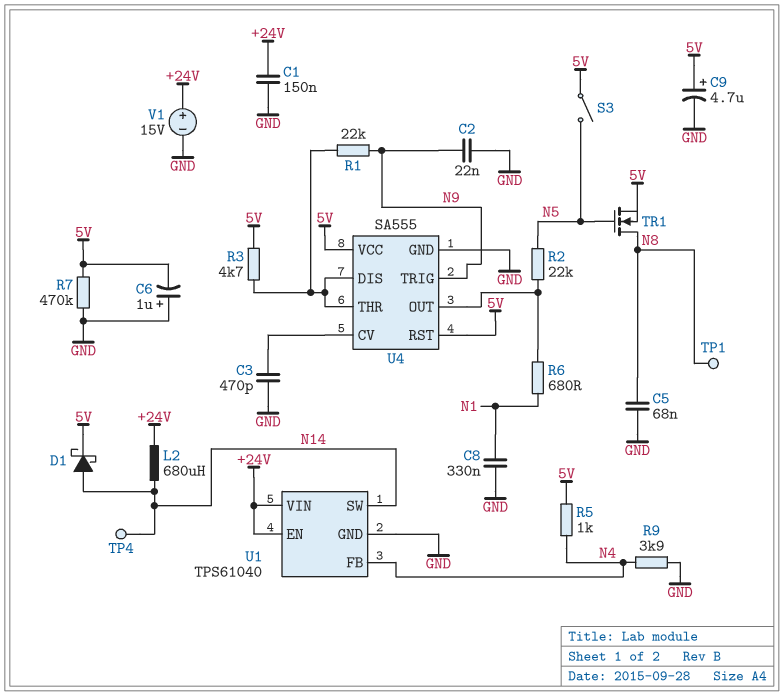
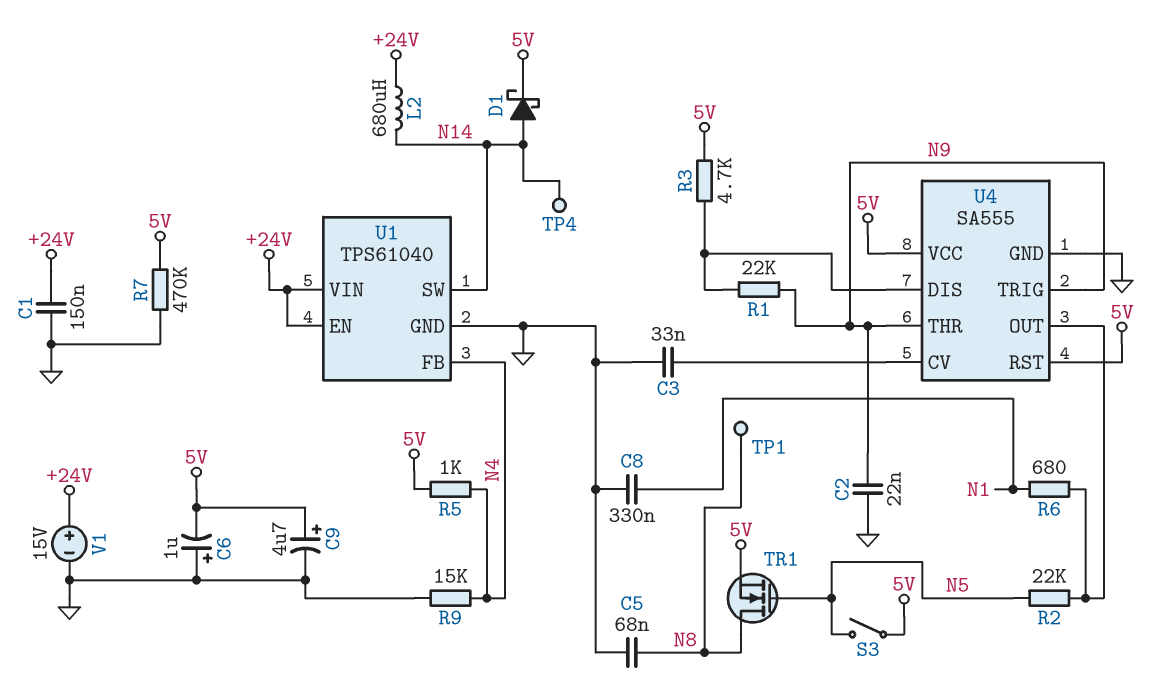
C3: 470pF (GND, U4/CV) -> 33nF (GND, U4/CV)
R9: 3.9k (GND, N4) -> 15k (GND, N4)
U4 pin THR: U4/DIS -> N9

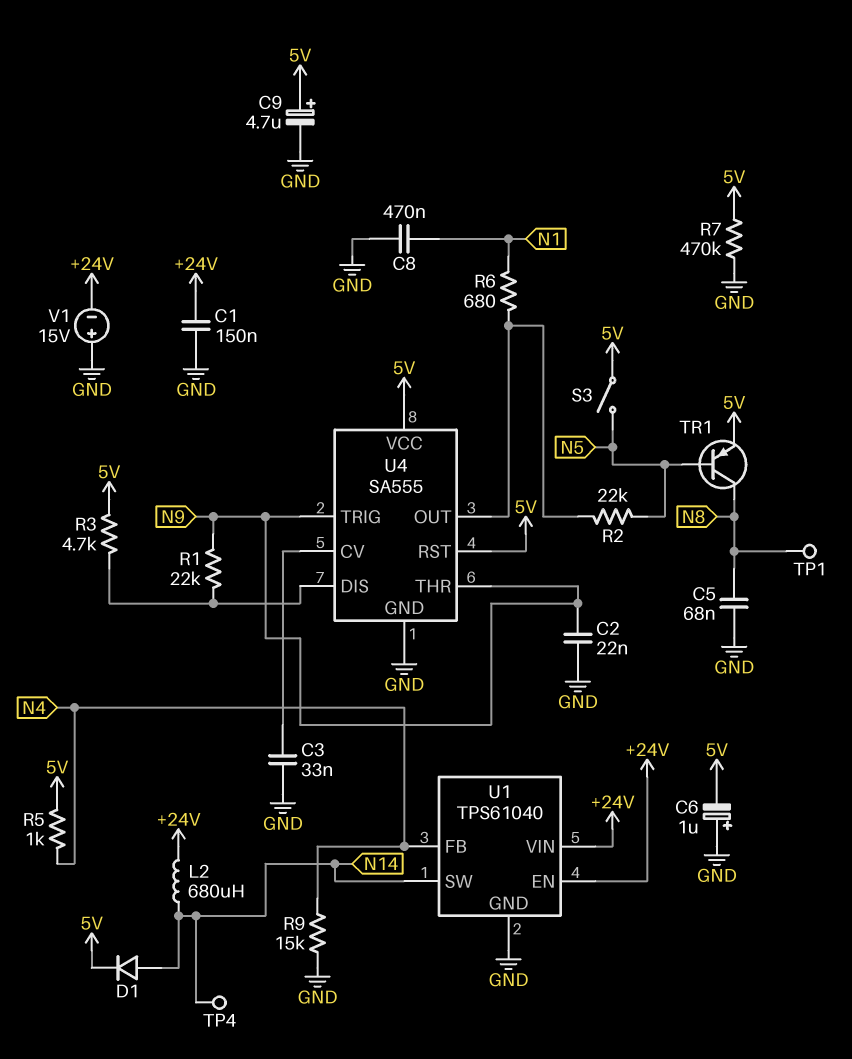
C8: 330nF (GND, N1) -> 470nF (GND, N1)
D1: schottky (A N14, K 5V) -> diode (A N14, K 5V)
TR1: NMOS (G N5, D N8, S 5V) -> PNP (B N5, C N8, E 5V)
V1: 15V (plus +24V, minus GND) -> 15V (plus GND, minus +24V)

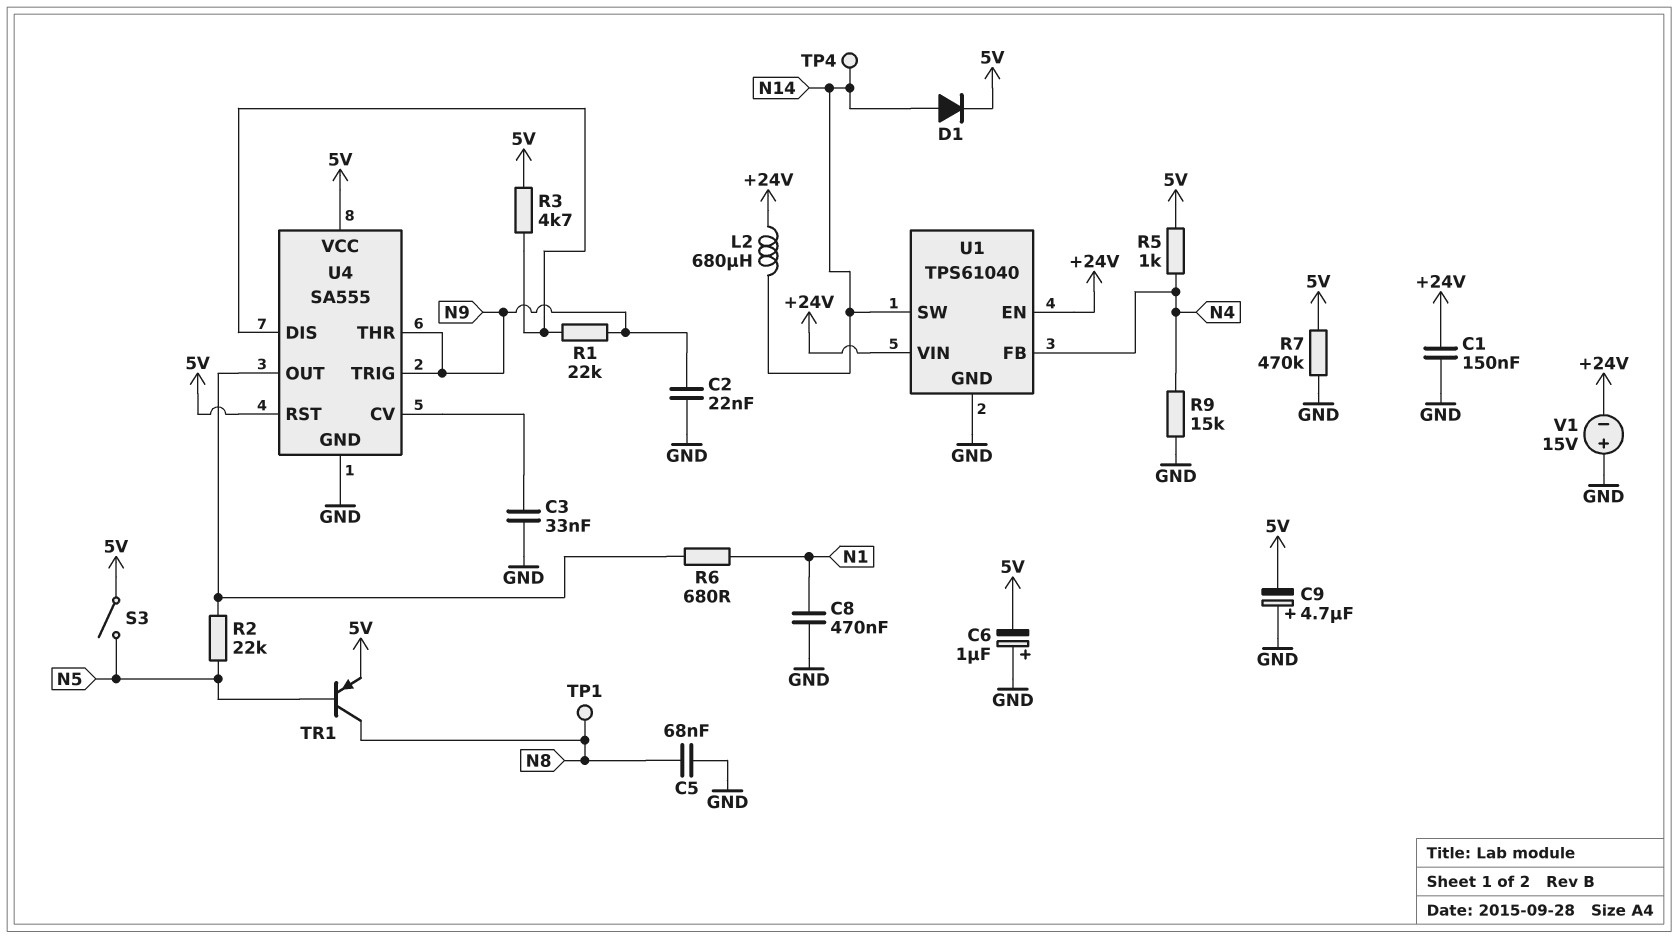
C9: 4.7uF (plus 5V, minus GND) -> 4.7uF (plus GND, minus 5V)

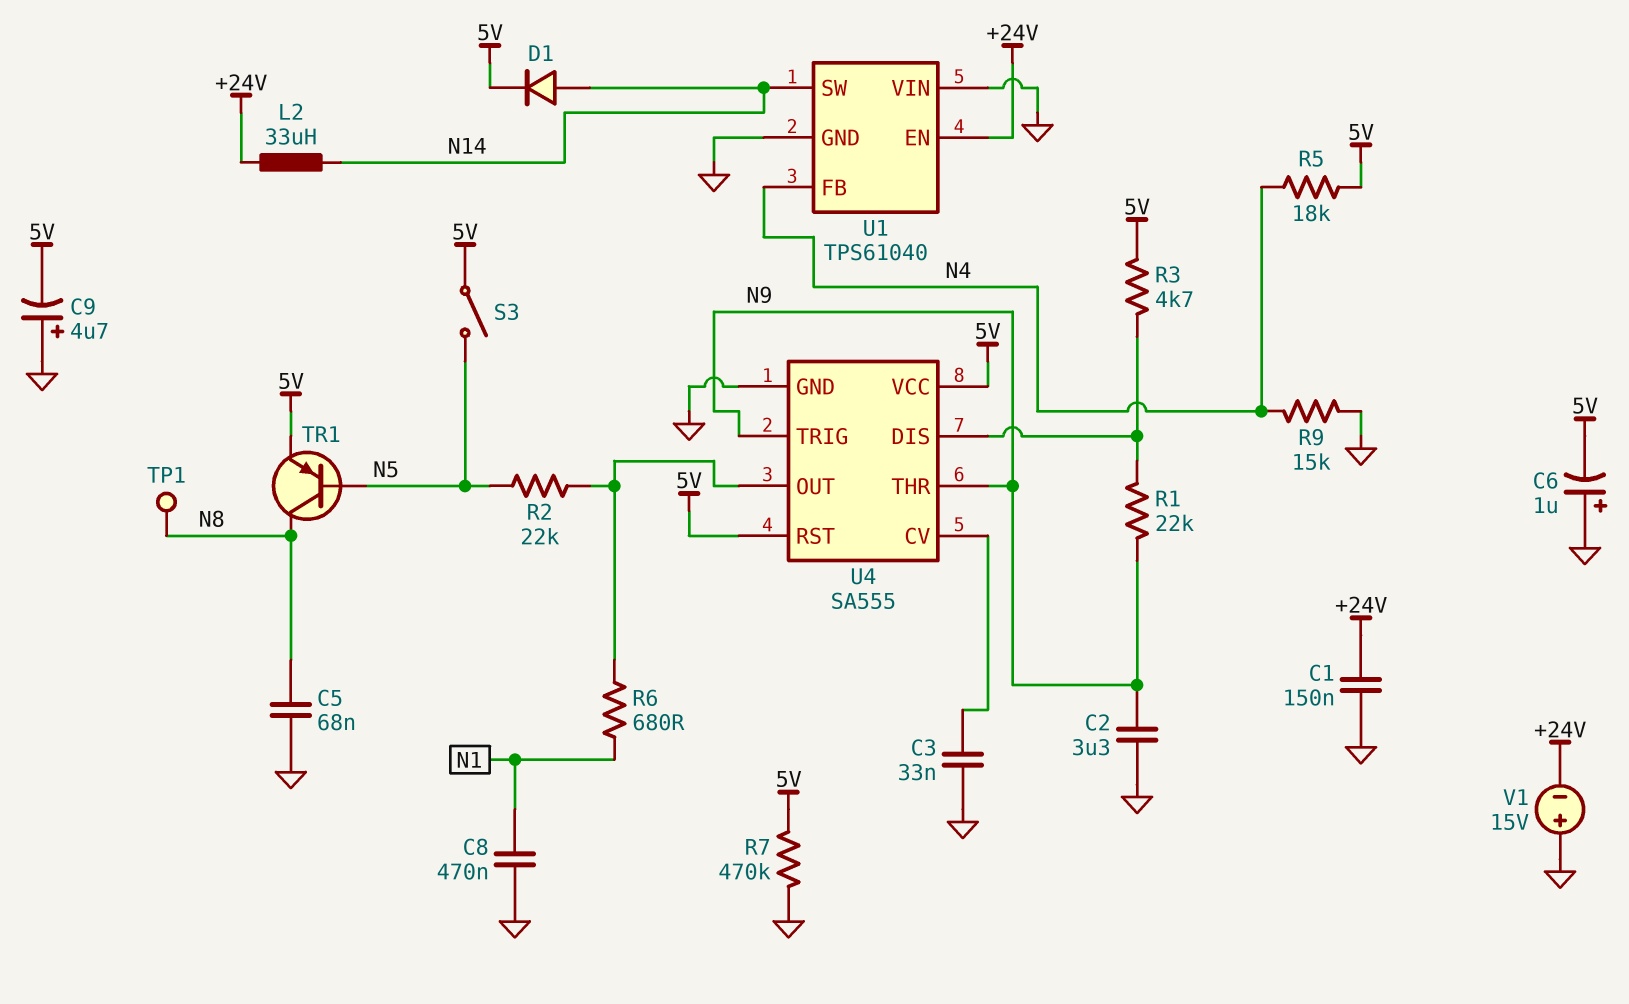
C2: 22nF (GND, N9) -> 3.3uF (GND, N9)
L2: 680uH (+24V, N14) -> 33uH (+24V, N14)
R5: 1k (5V, N4) -> 18k (5V, N4)
TP4: test point (N14) -> none
U1 pin VIN: +24V -> GND

